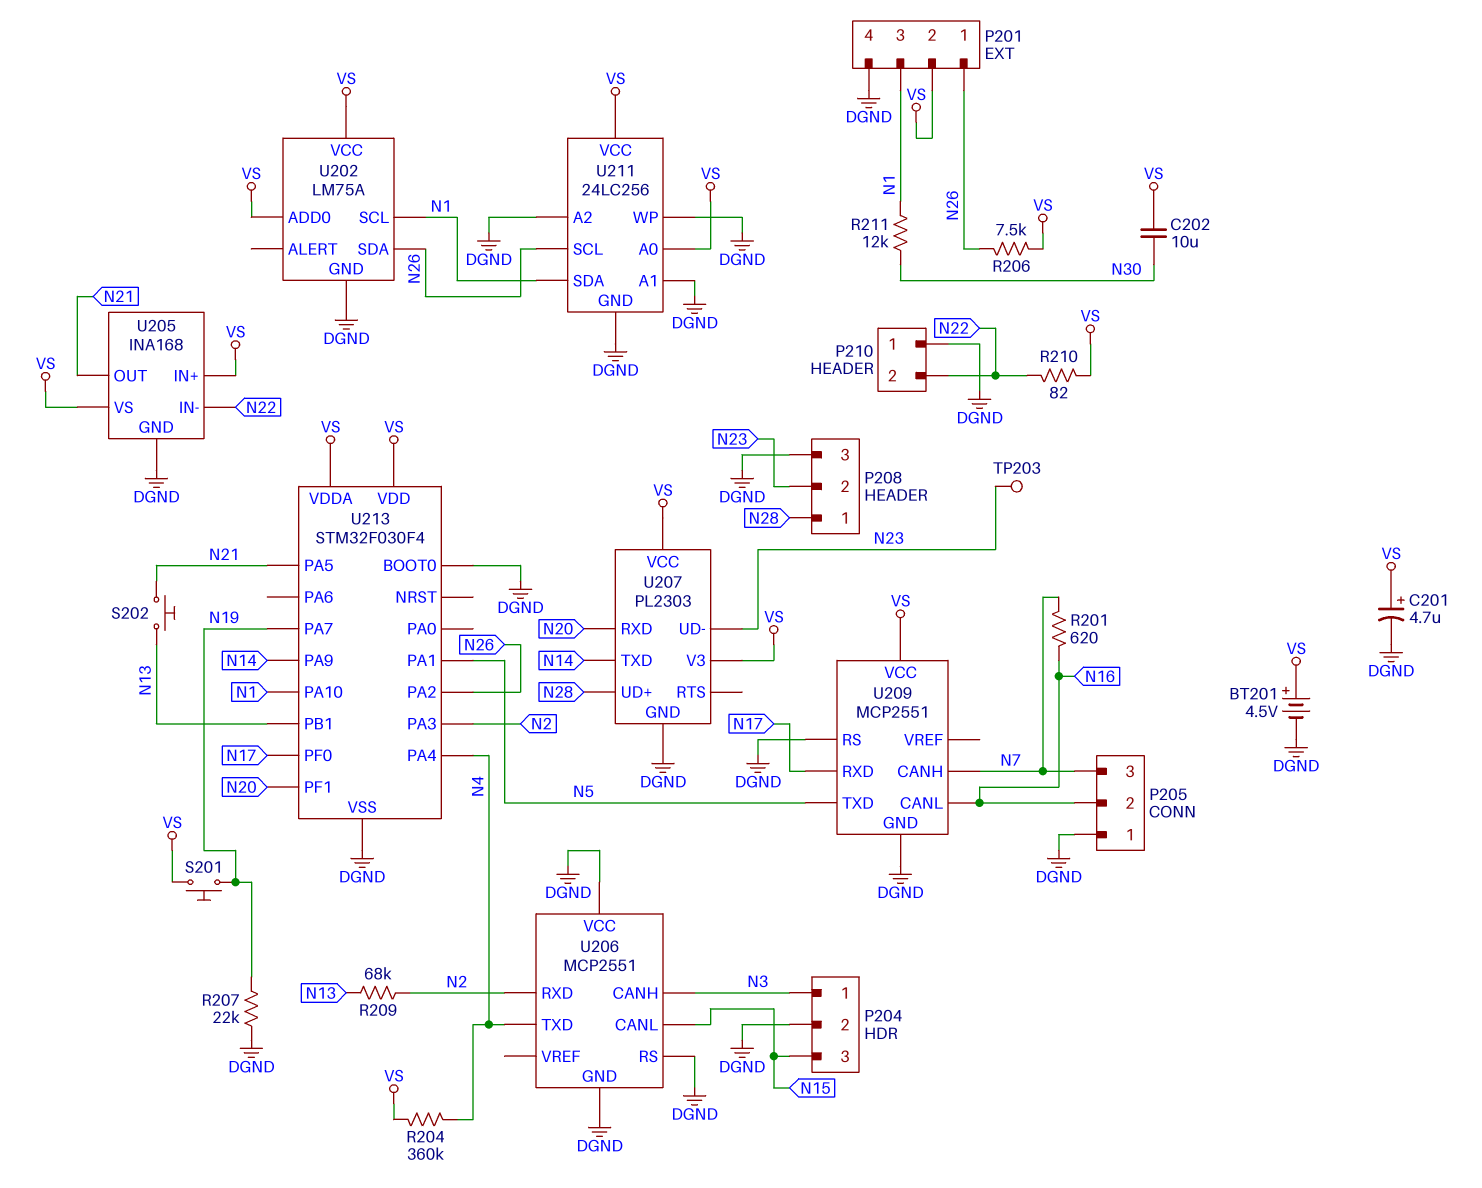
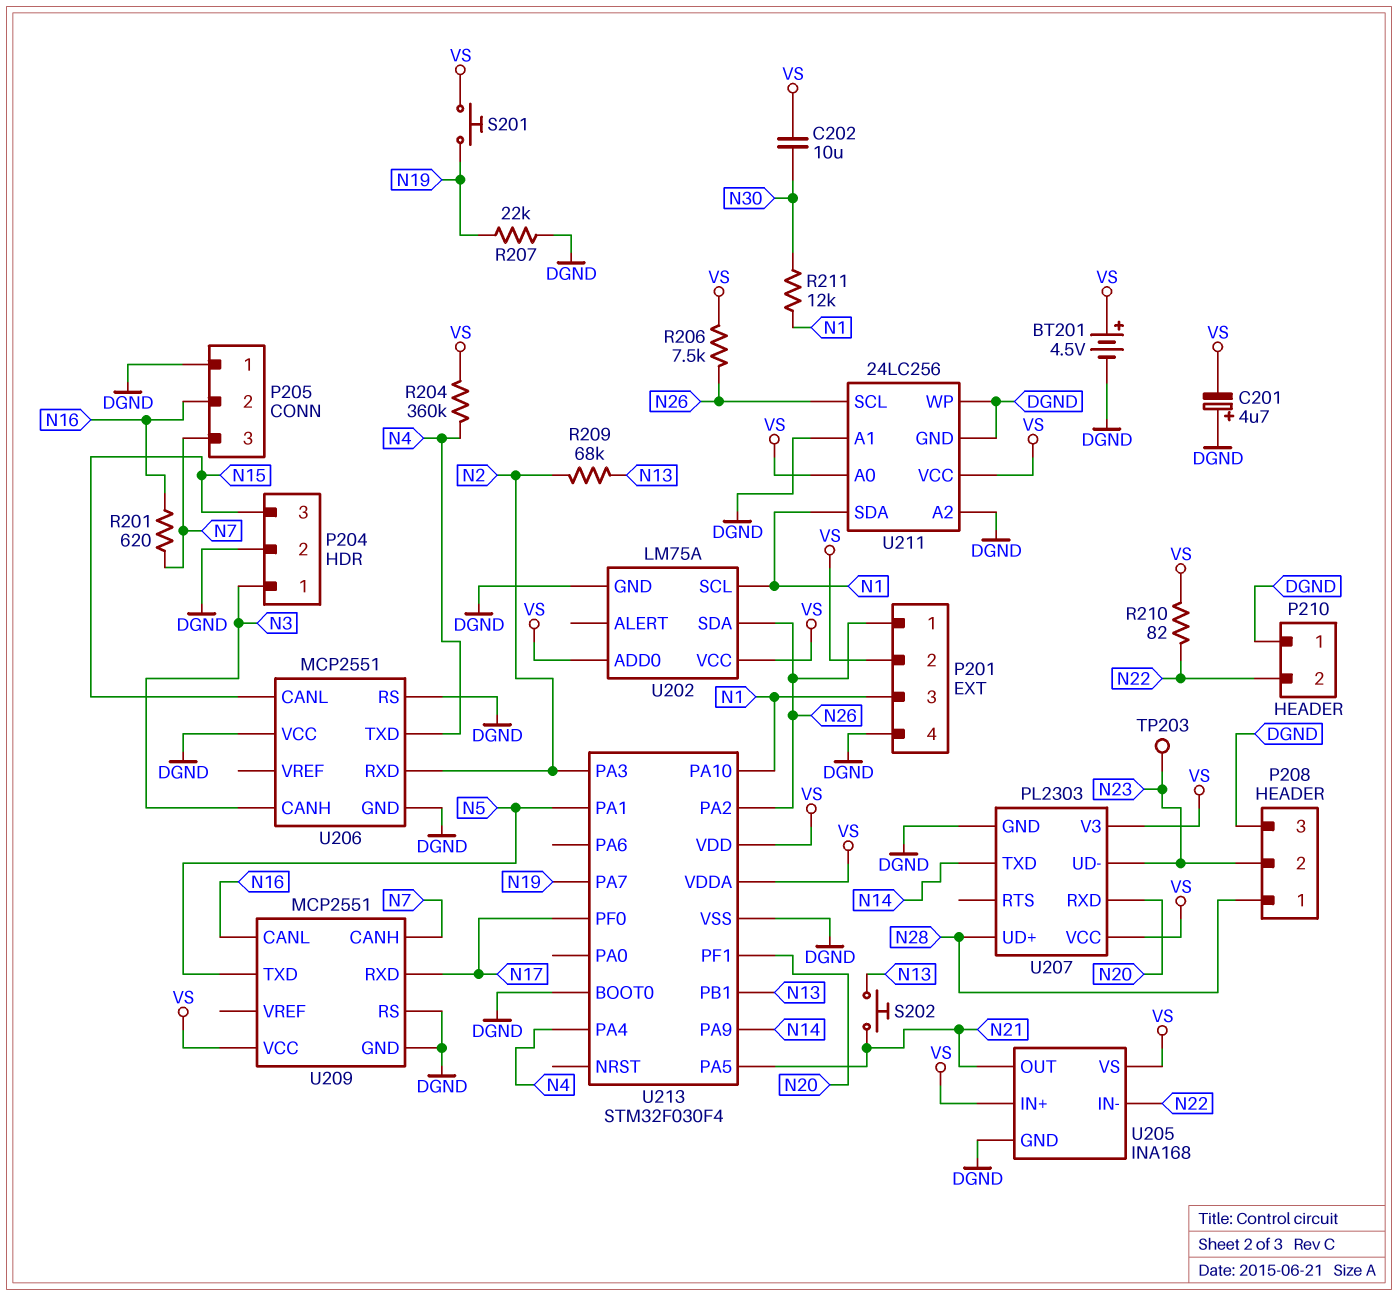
C201: 4.7uF (plus VS, minus DGND) -> 4.7uF (plus DGND, minus VS)

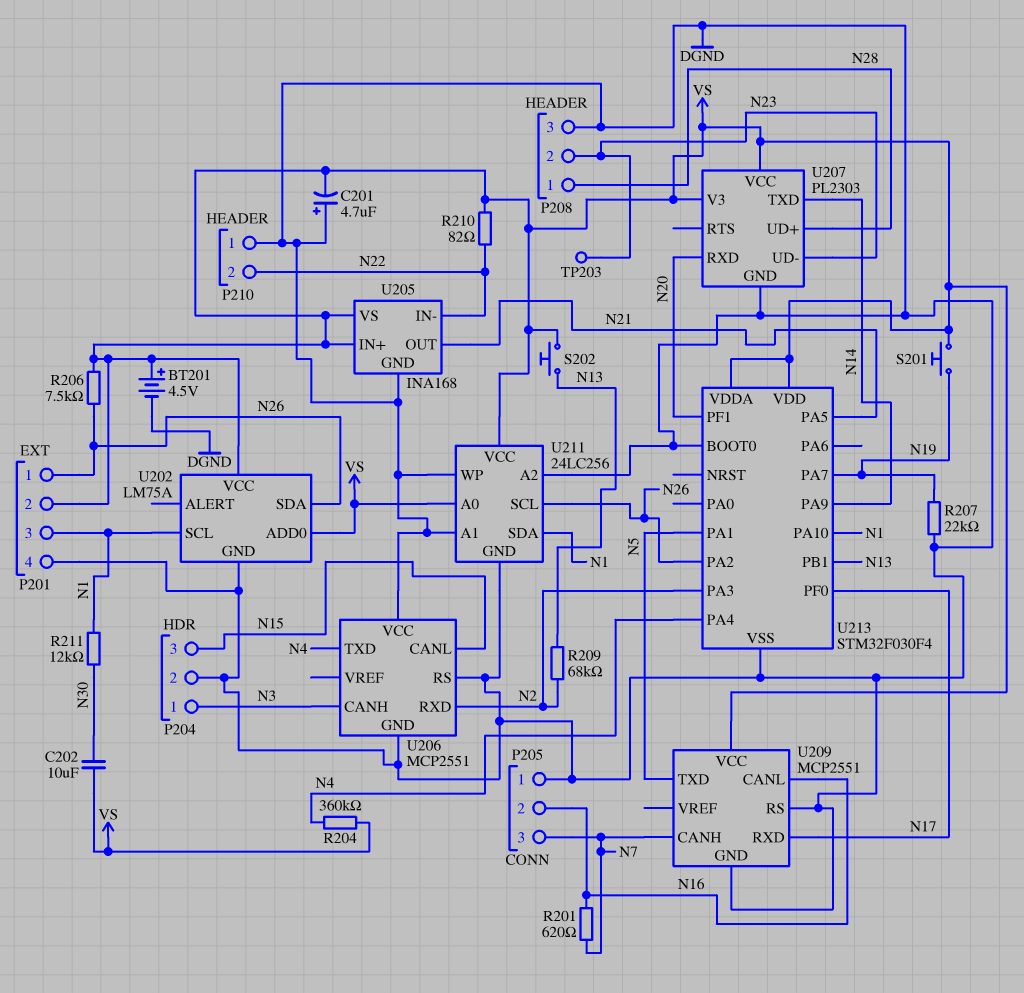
S202: button (N13, N21) -> button (N13, VS)

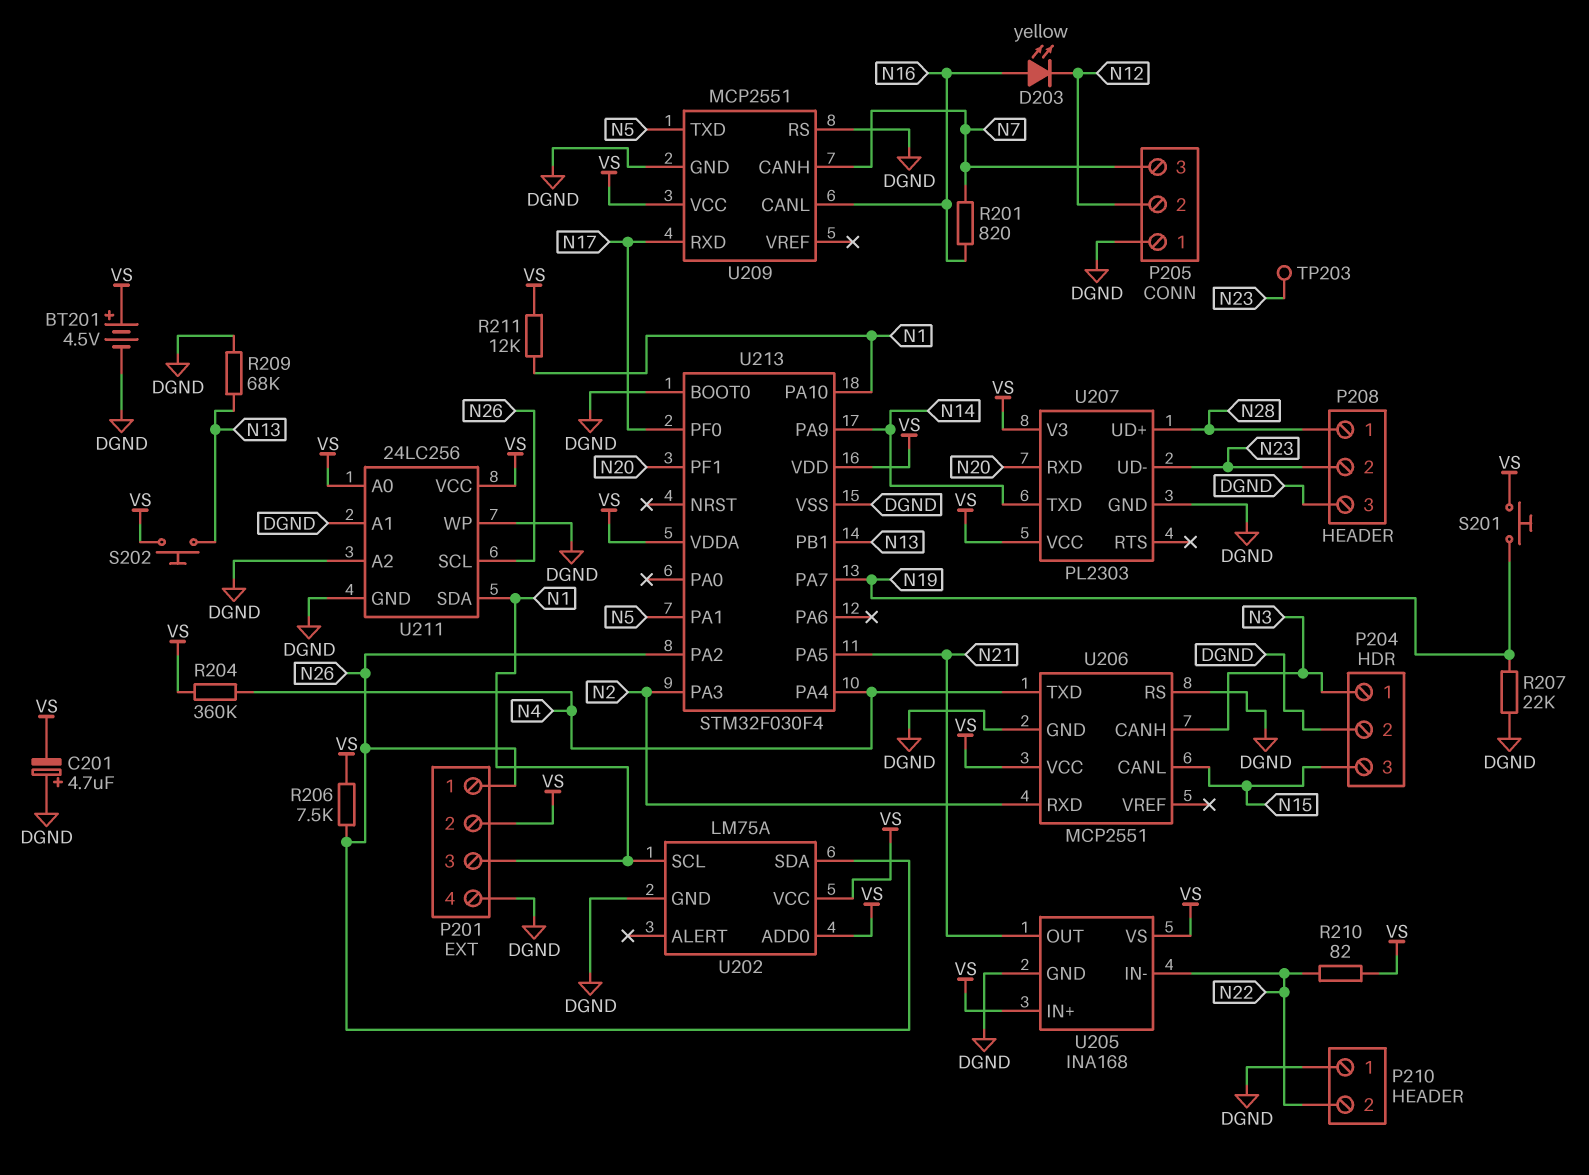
C202: 10uF (N30, VS) -> none
D203: none -> LED yellow (A N16, K N12)
P205 pin 2: N16 -> N12
R201: 620 (N7, N16) -> 820 (N7, N16)
R209: 68k (N2, N13) -> 68k (DGND, N13)
R211: 12k (N1, N30) -> 12k (N1, VS)
U206 pin VCC: DGND -> VS

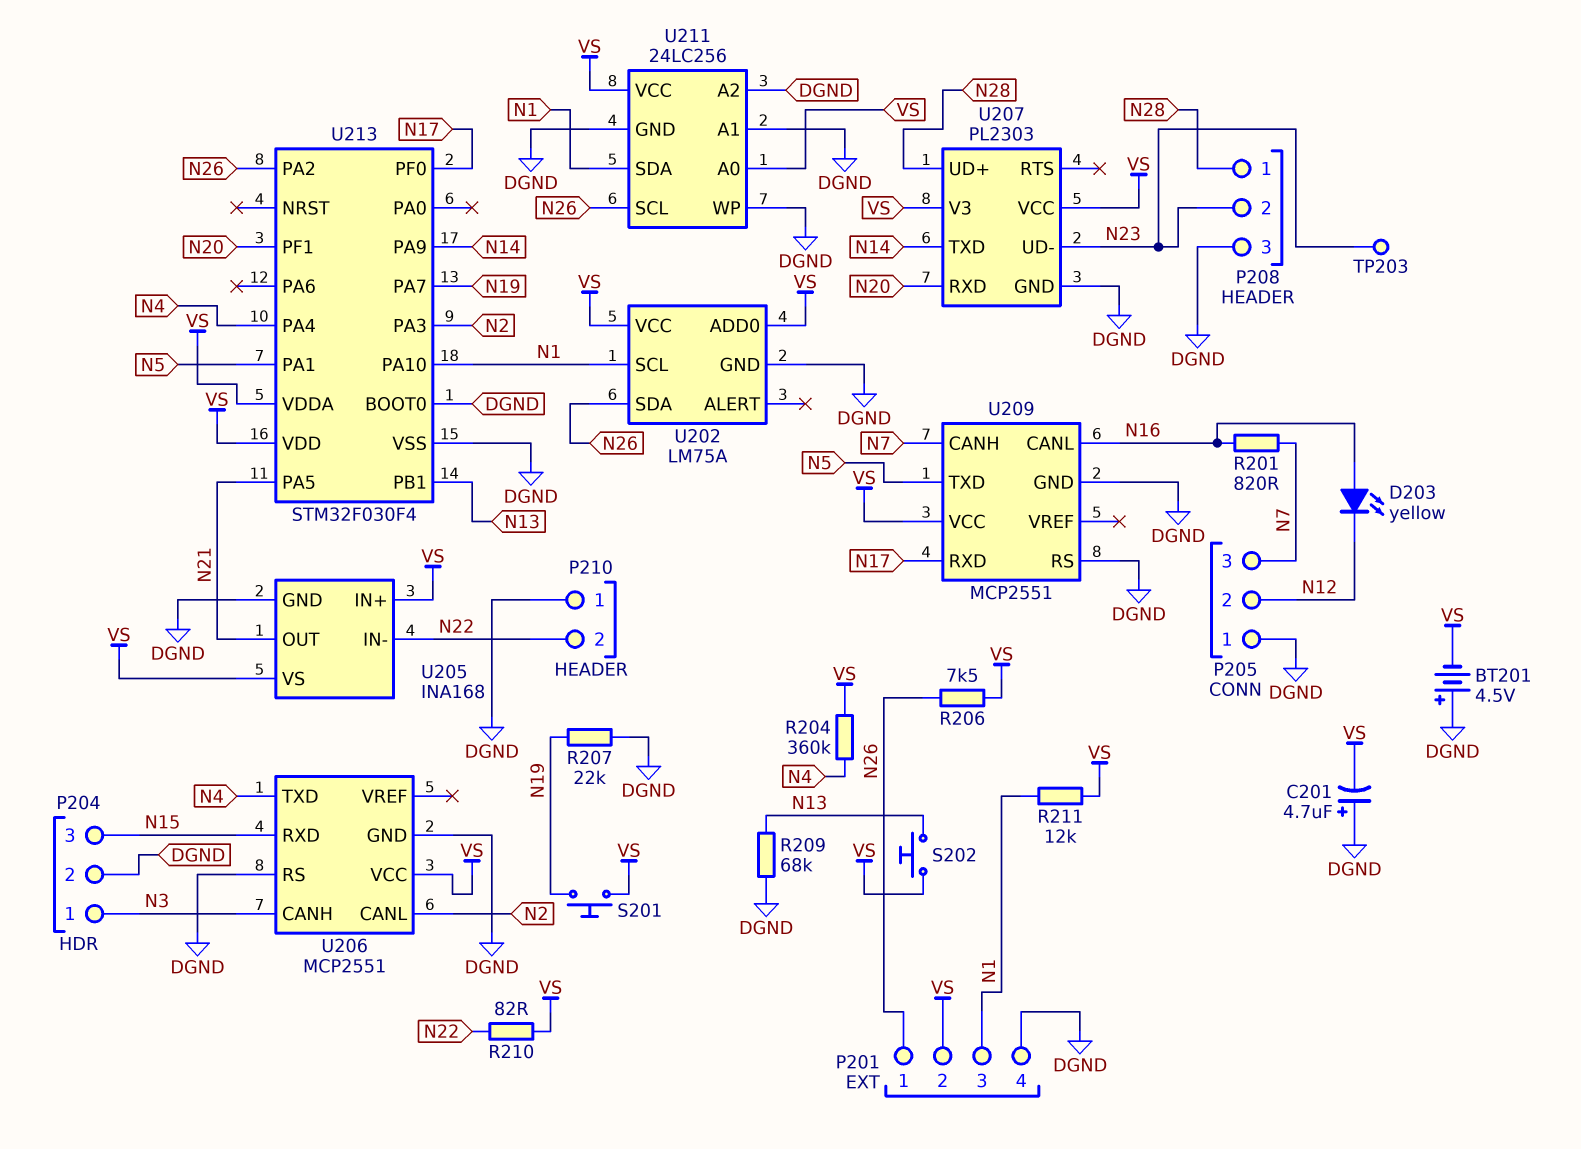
BT201: 4.5V (plus VS, minus DGND) -> 4.5V (plus DGND, minus VS)
U206 pin CANL: N15 -> N2
U206 pin RXD: N2 -> N15

